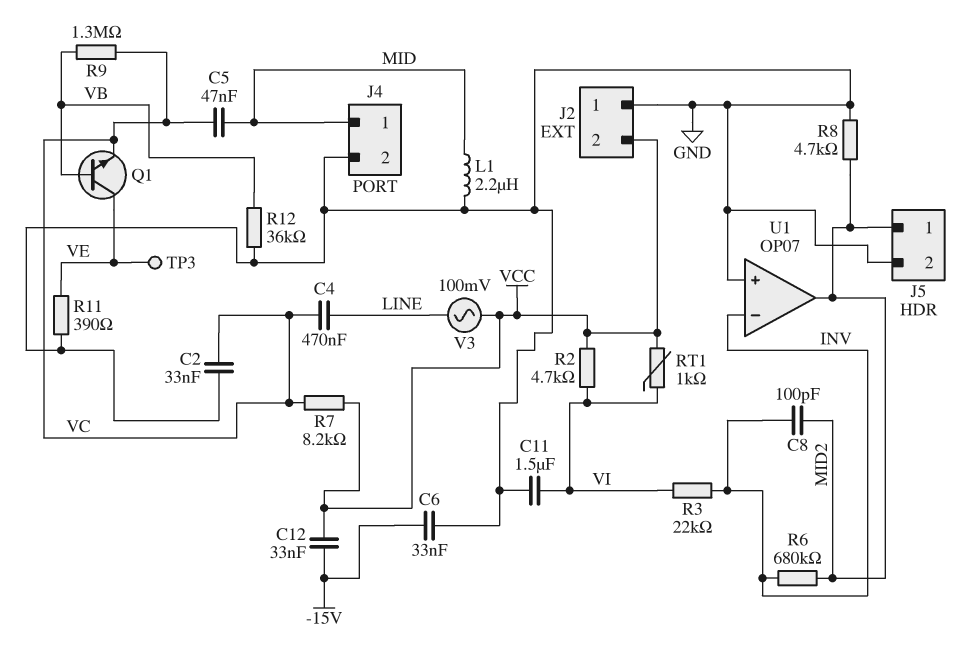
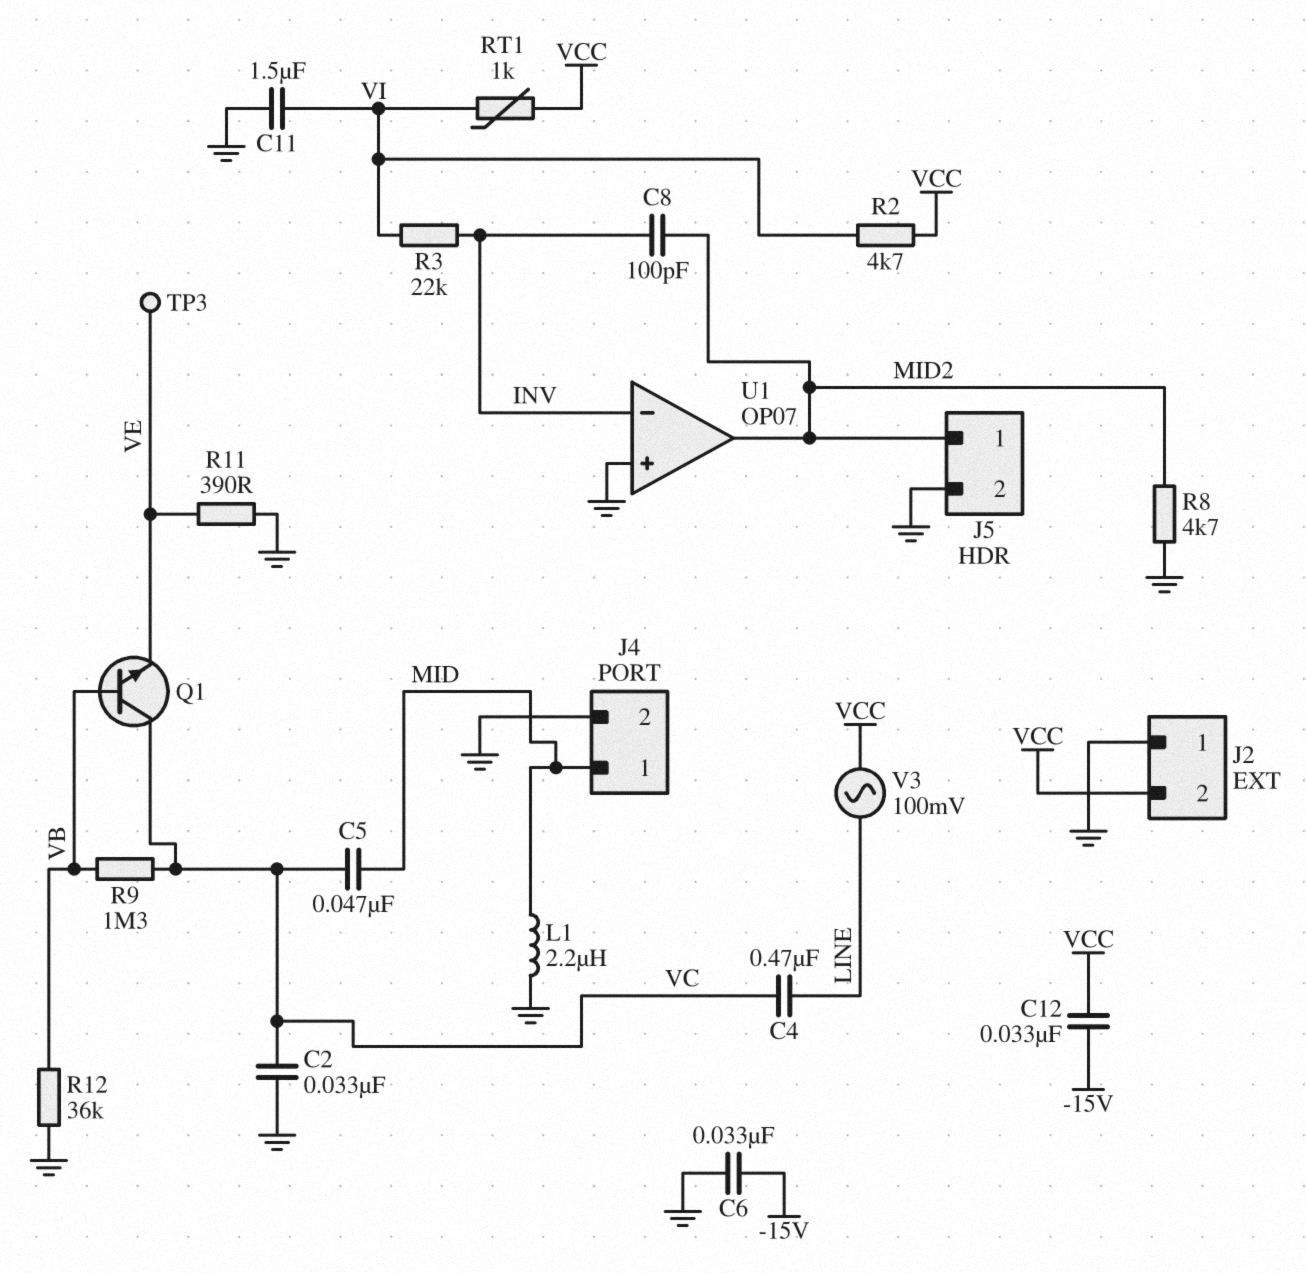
Q1: NPN (B VB, C VE, E VC) -> NPN (B VB, C VC, E VE)
R6: 680k (INV, MID2) -> none
R7: 8.2k (VC, VCC) -> none

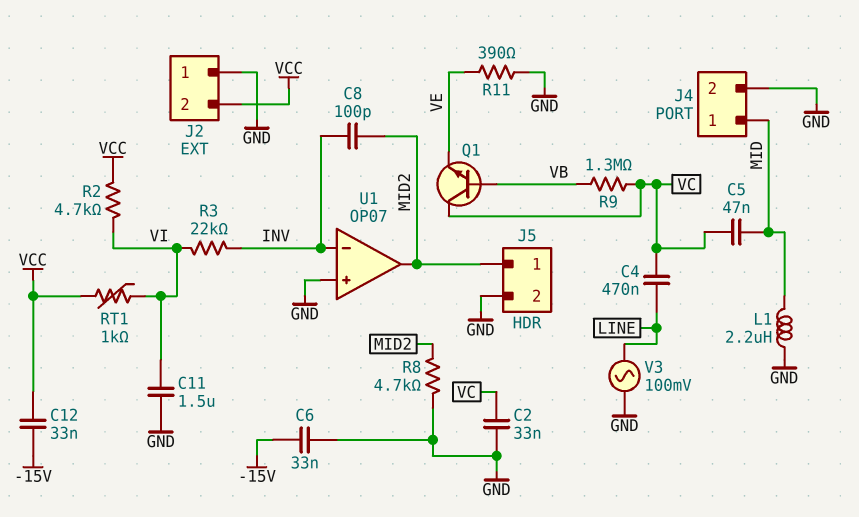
R12: 36k (GND, VB) -> none
TP3: test point (VE) -> none
V3: AC 100mV (LINE, VCC) -> AC 100mV (GND, LINE)

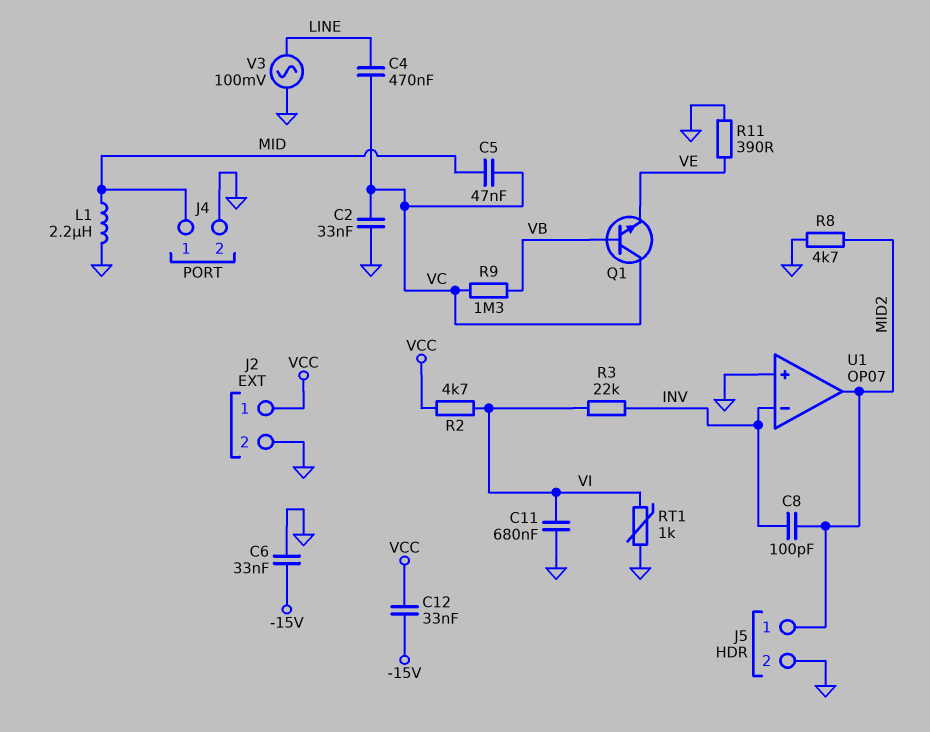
C11: 1.5uF (GND, VI) -> 680nF (GND, VI)
J2 pin 1: GND -> VCC
J2 pin 2: VCC -> GND
RT1: 1k (VCC, VI) -> 1k (GND, VI)

